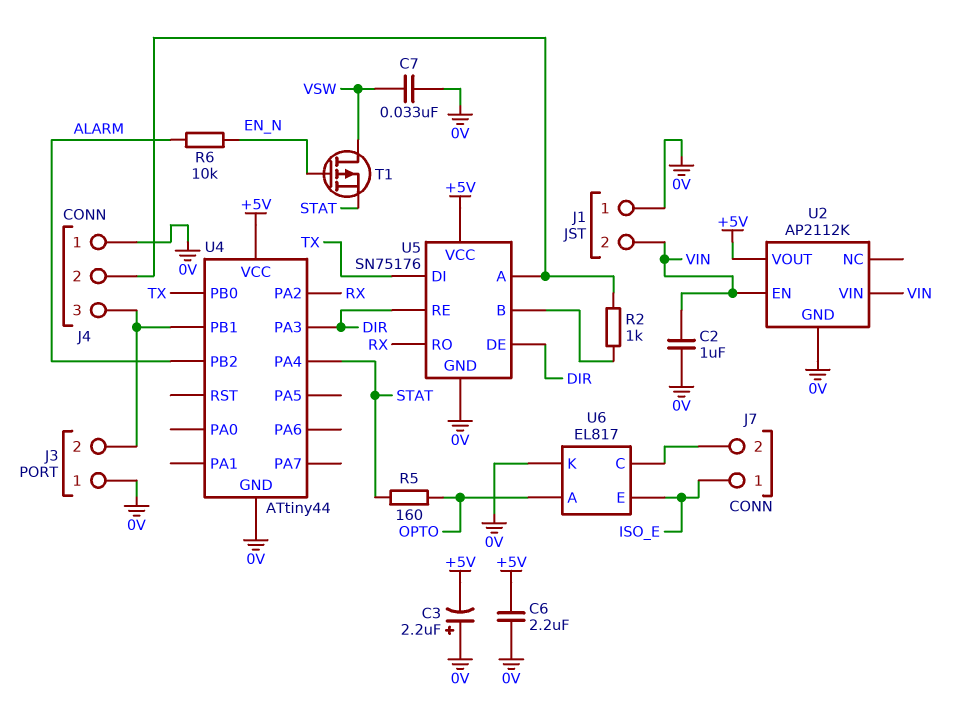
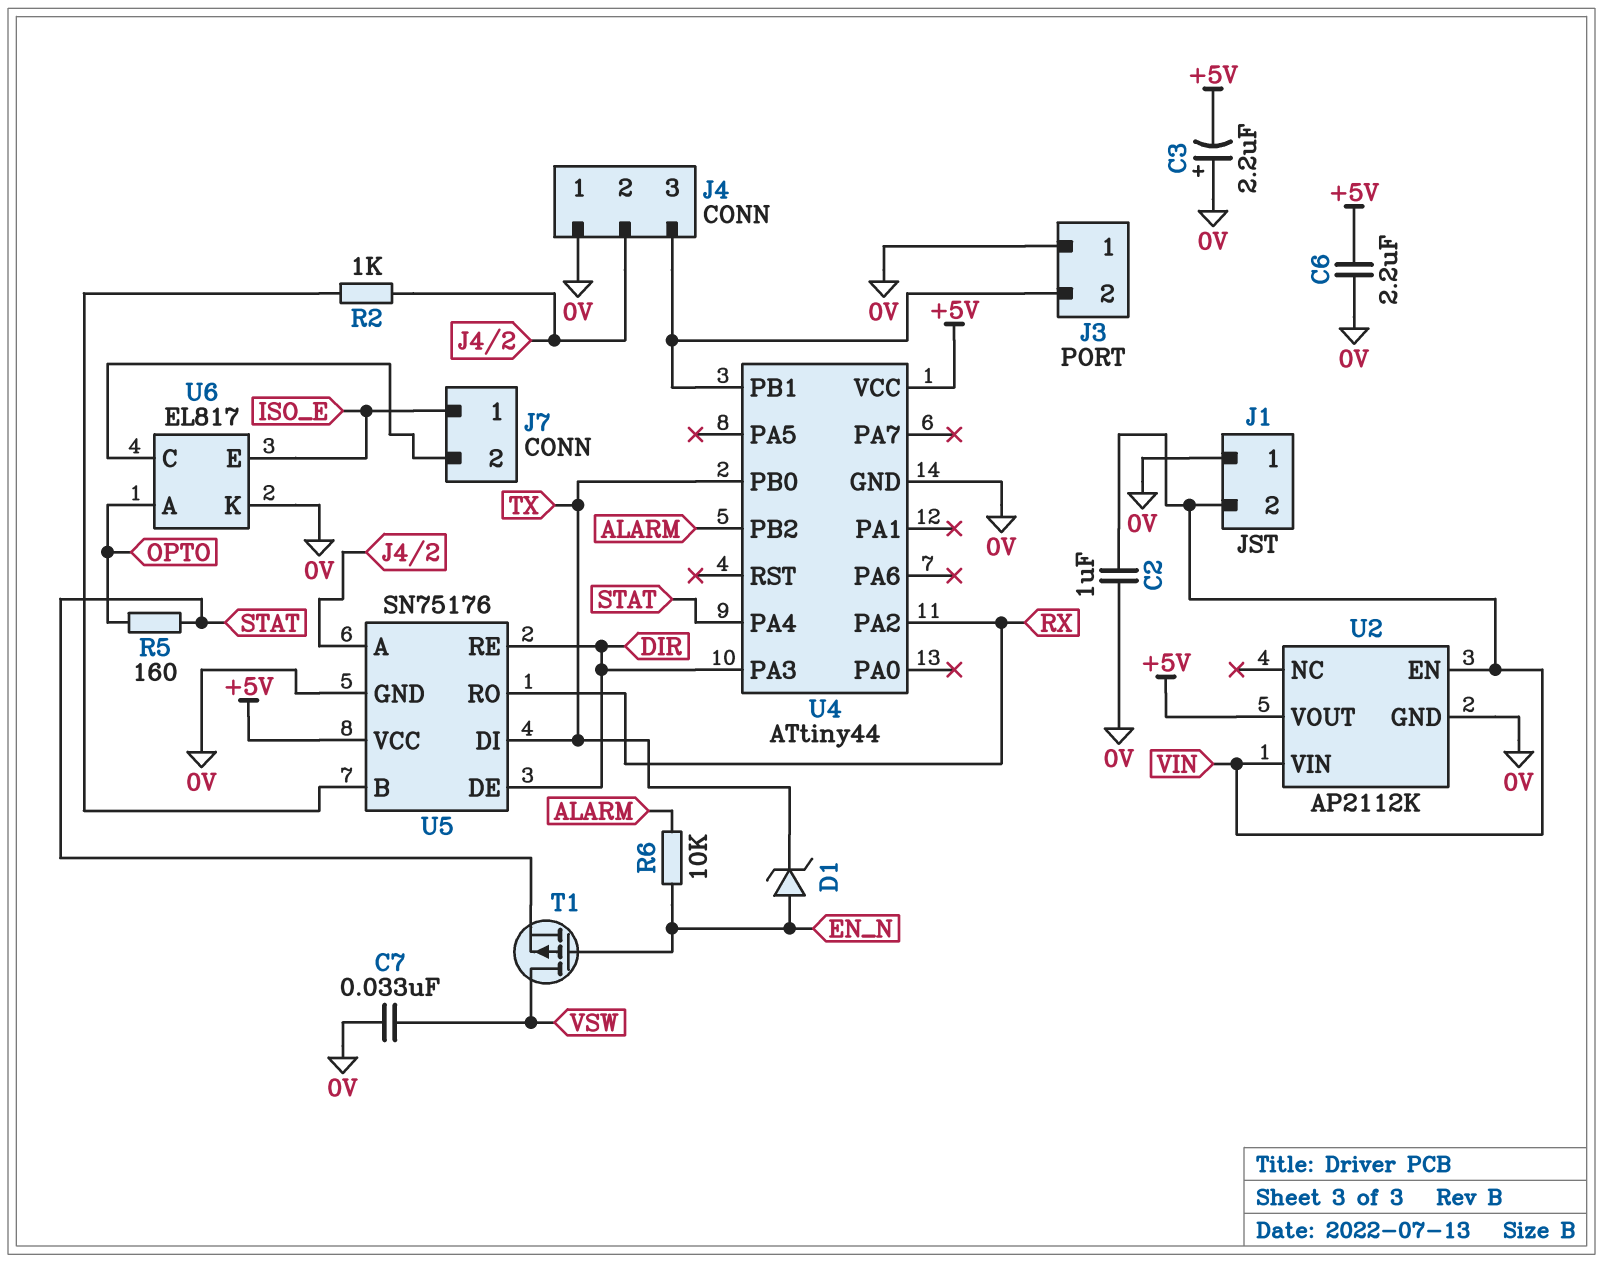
D1: none -> zener (A EN_N, K TX)

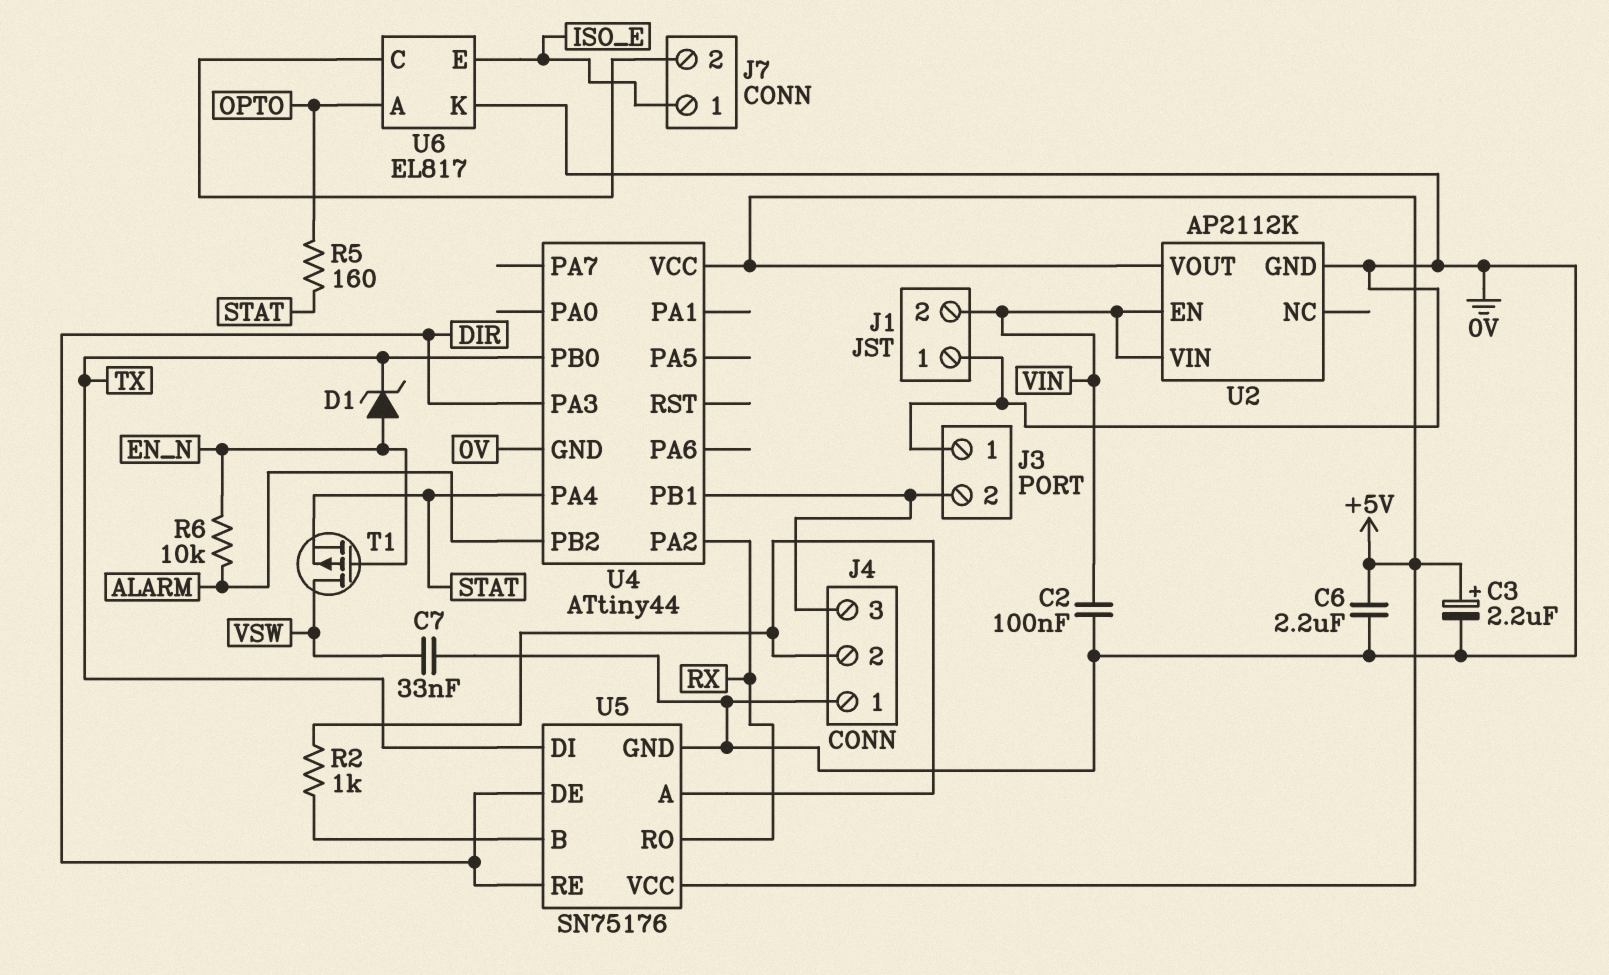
C2: 1uF (0V, VIN) -> 100nF (0V, VIN)
C3: 2.2uF (plus 0V, minus +5V) -> 2.2uF (plus +5V, minus 0V)

